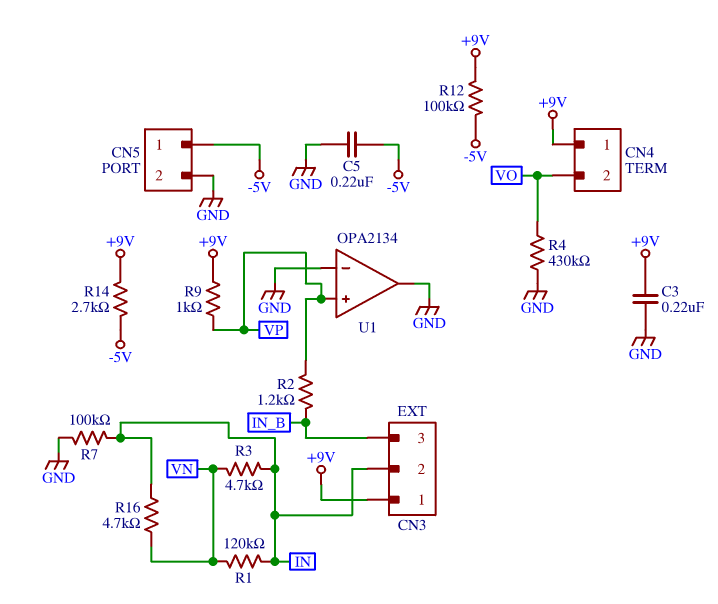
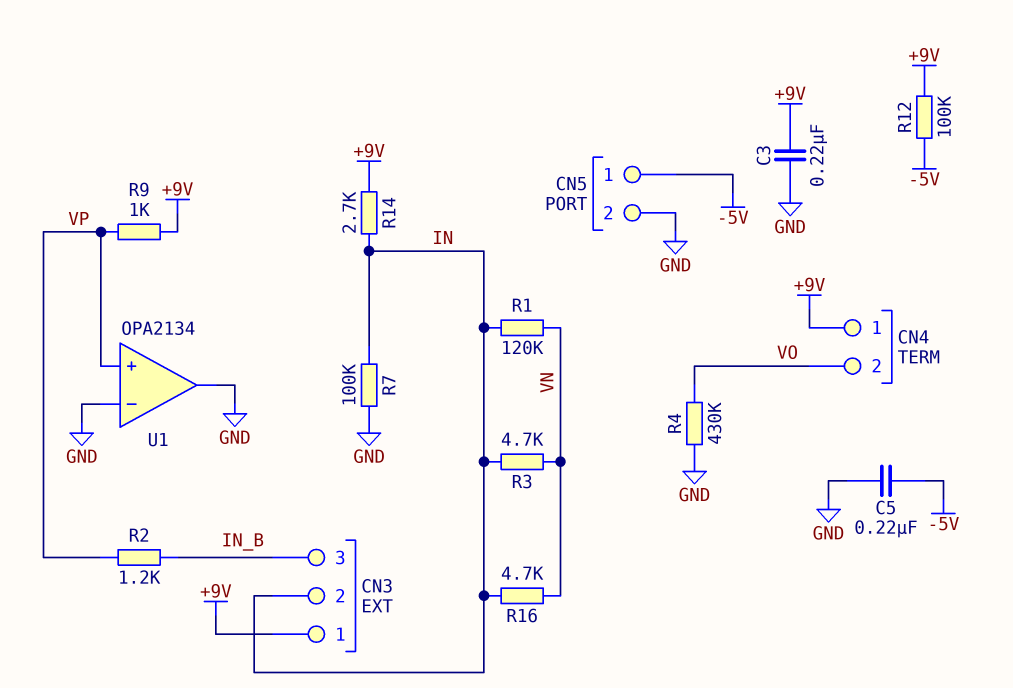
R14: 2.7k (+9V, -5V) -> 2.7k (+9V, IN)

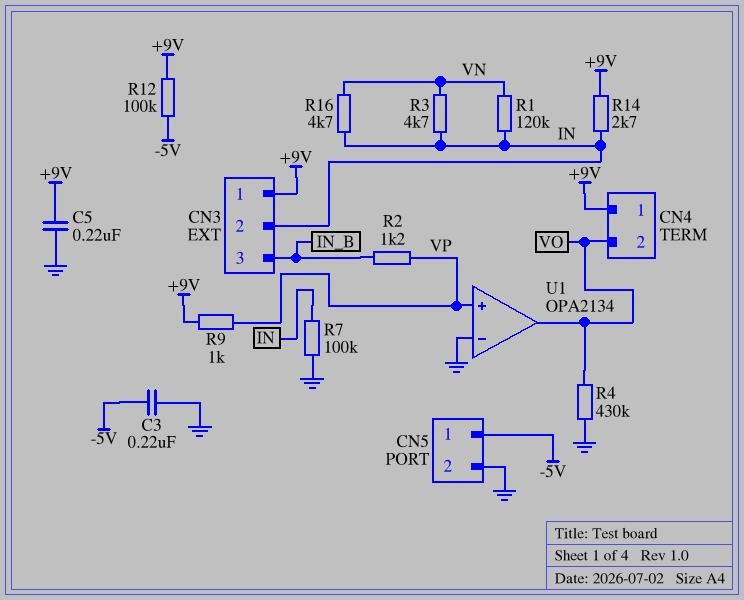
C3: 220nF (+9V, GND) -> 220nF (-5V, GND)
C5: 220nF (-5V, GND) -> 220nF (+9V, GND)
U1 pin out: GND -> VO

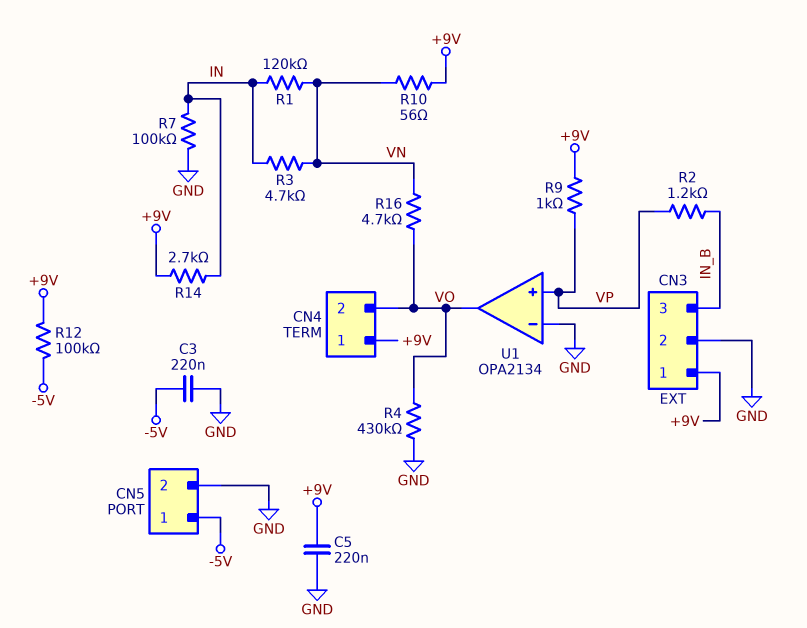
CN3 pin 2: IN -> GND
R10: none -> 56 (+9V, VN)
R16: 4.7k (IN, VN) -> 4.7k (VN, VO)

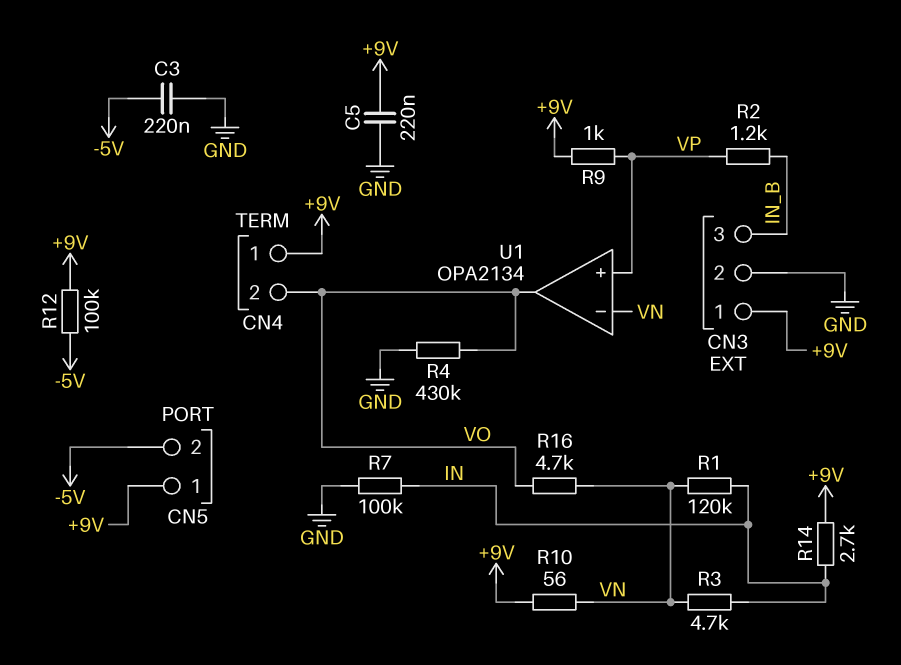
CN5 pin 1: -5V -> +9V
CN5 pin 2: GND -> -5V
U1 pin in-: GND -> VN

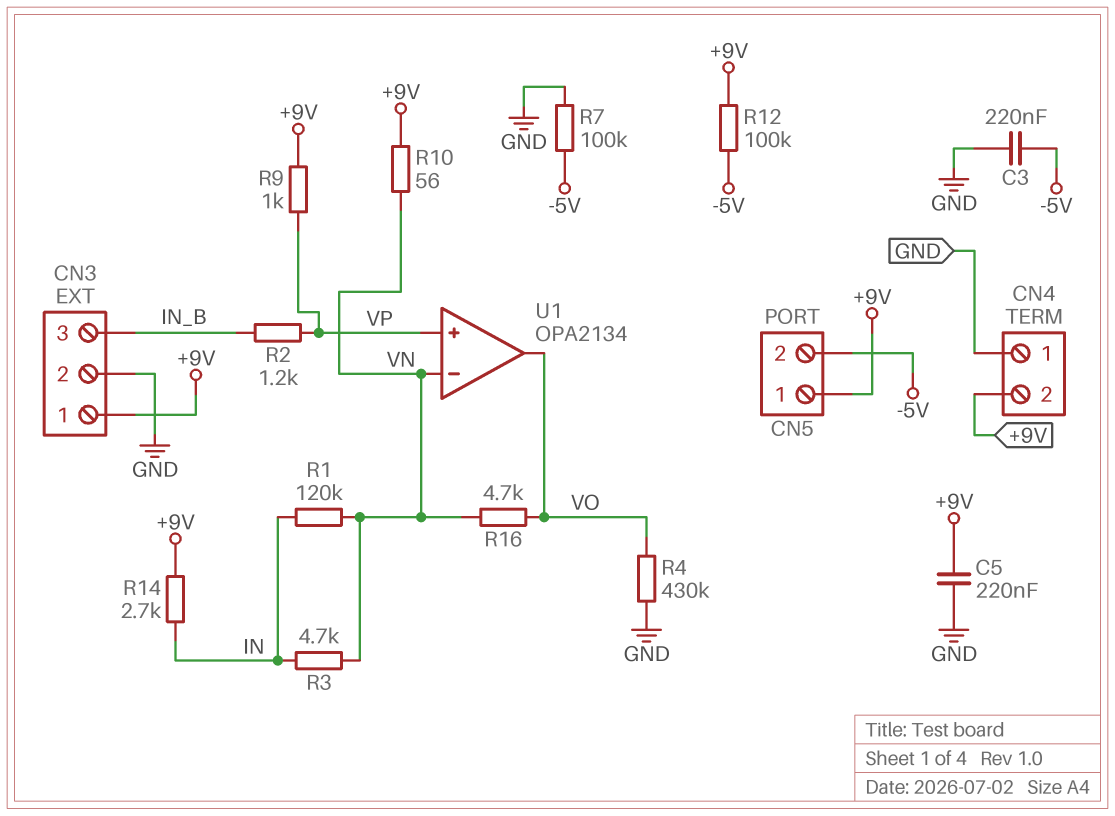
CN4 pin 1: +9V -> GND
CN4 pin 2: VO -> +9V
R7: 100k (GND, IN) -> 100k (-5V, GND)

